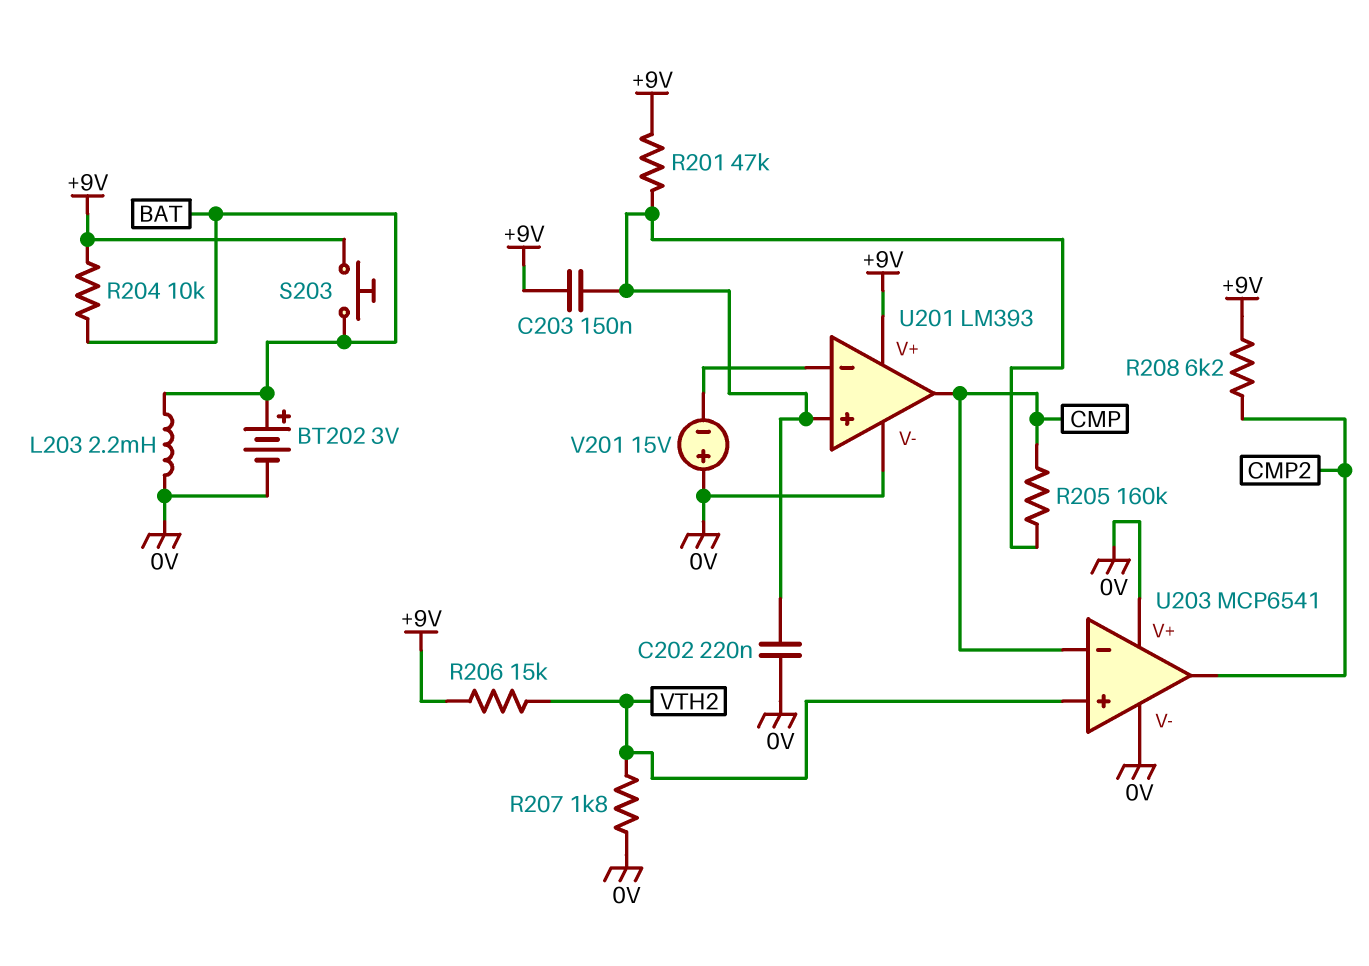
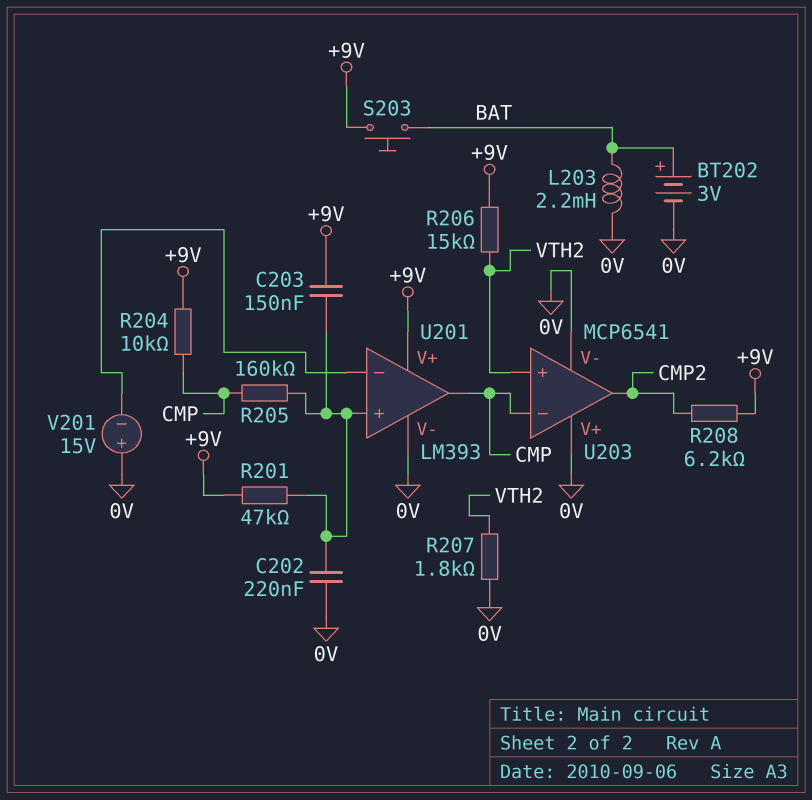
R204: 10k (+9V, BAT) -> 10k (+9V, CMP)

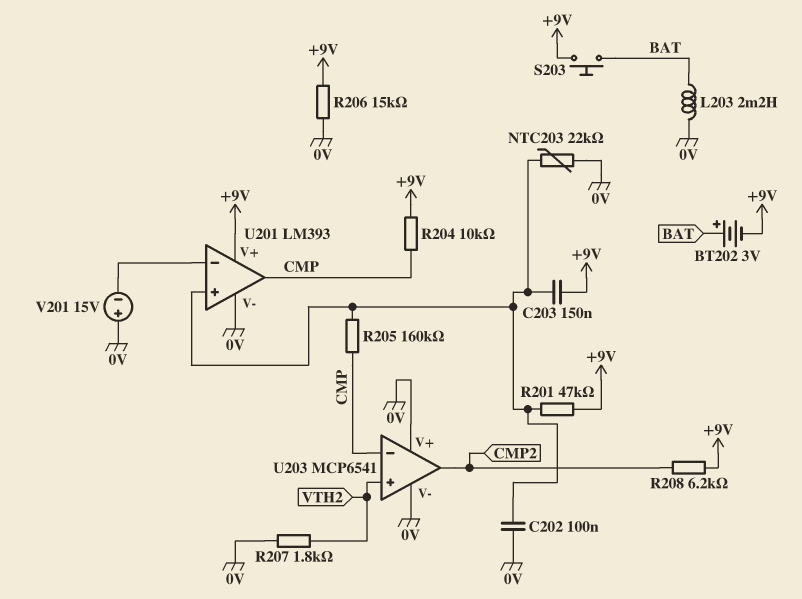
BT202: 3V (plus BAT, minus 0V) -> 3V (plus BAT, minus +9V)
C202: 220nF (0V, U201/in+) -> 100nF (0V, U201/in+)
NTC203: none -> 22k (0V, U201/in+)
R206: 15k (+9V, VTH2) -> 15k (+9V, 0V)

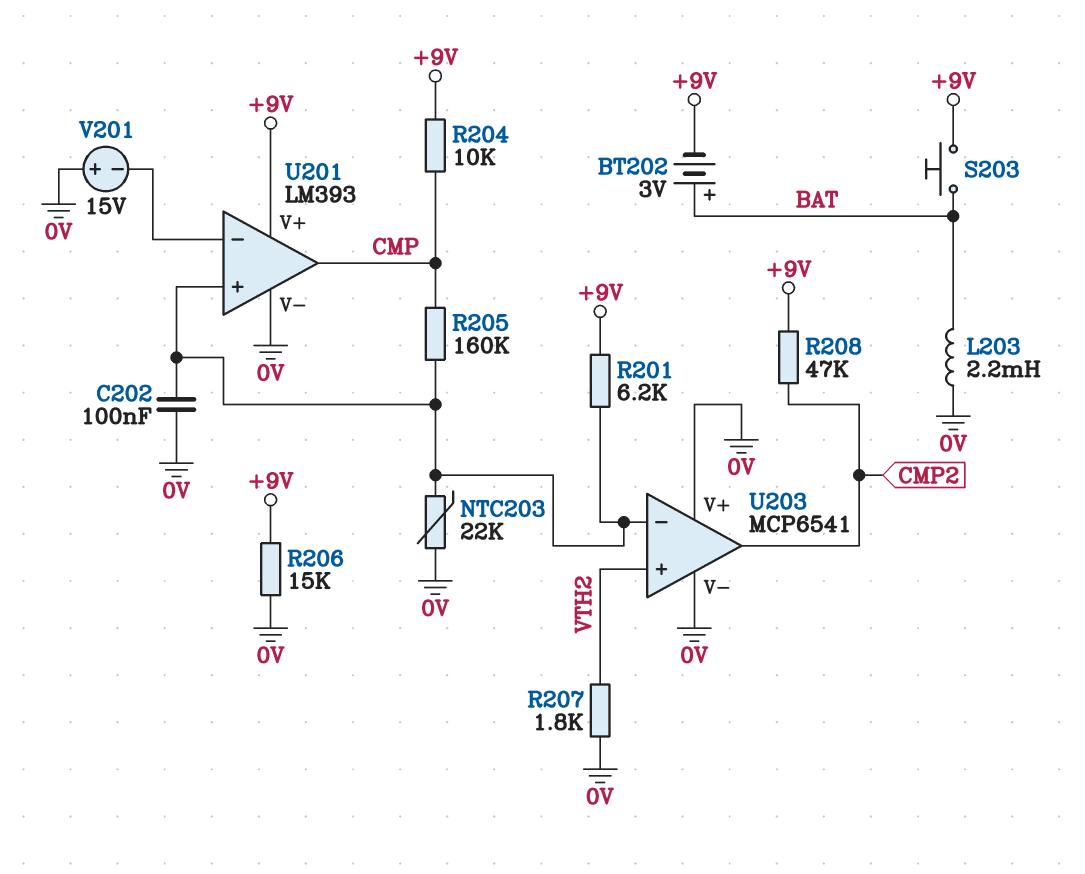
C203: 150nF (+9V, U201/in+) -> none
R201: 47k (+9V, U201/in+) -> 6.2k (+9V, U201/in+)
R208: 6.2k (+9V, CMP2) -> 47k (+9V, CMP2)
U203 pin in-: CMP -> U201/in+

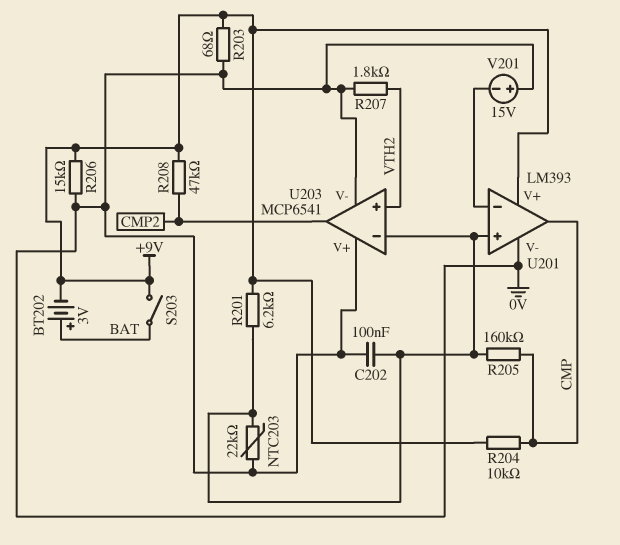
L203: 2.2mH (0V, BAT) -> none
R203: none -> 68 (+9V, 0V)
S203: button (+9V, BAT) -> switch (+9V, BAT)

